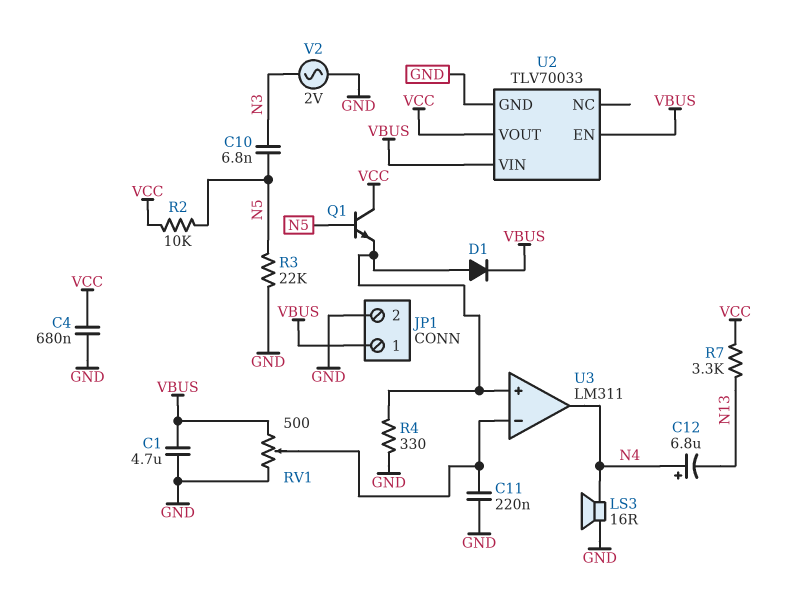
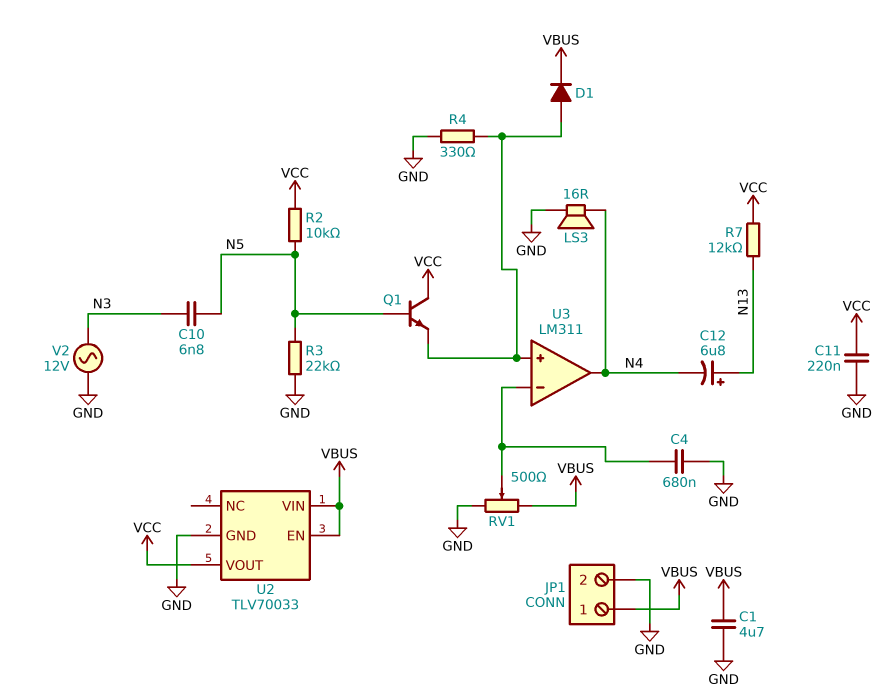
C4: 680nF (GND, VCC) -> 680nF (GND, U3/in-)
C11: 220nF (GND, U3/in-) -> 220nF (GND, VCC)
C12: 6.8uF (plus N4, minus N13) -> 6.8uF (plus N13, minus N4)
R7: 3.3k (N13, VCC) -> 12k (N13, VCC)
V2: AC 2V (GND, N3) -> AC 12V (GND, N3)

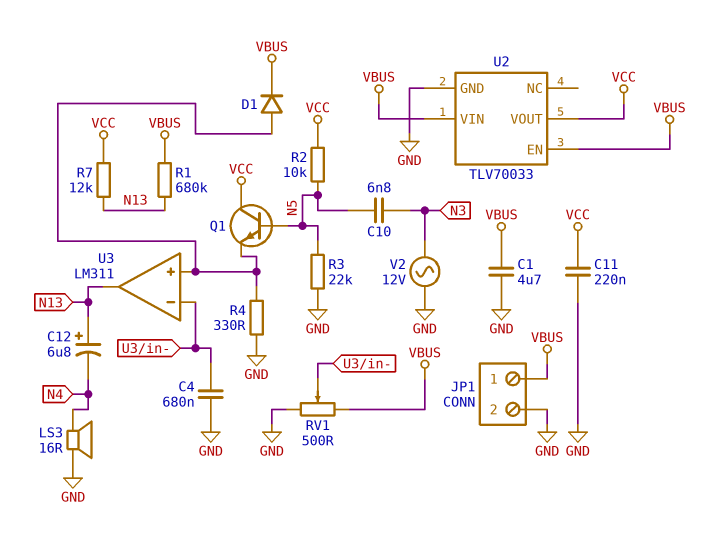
R1: none -> 680k (N13, VBUS)
U3 pin out: N4 -> N13

